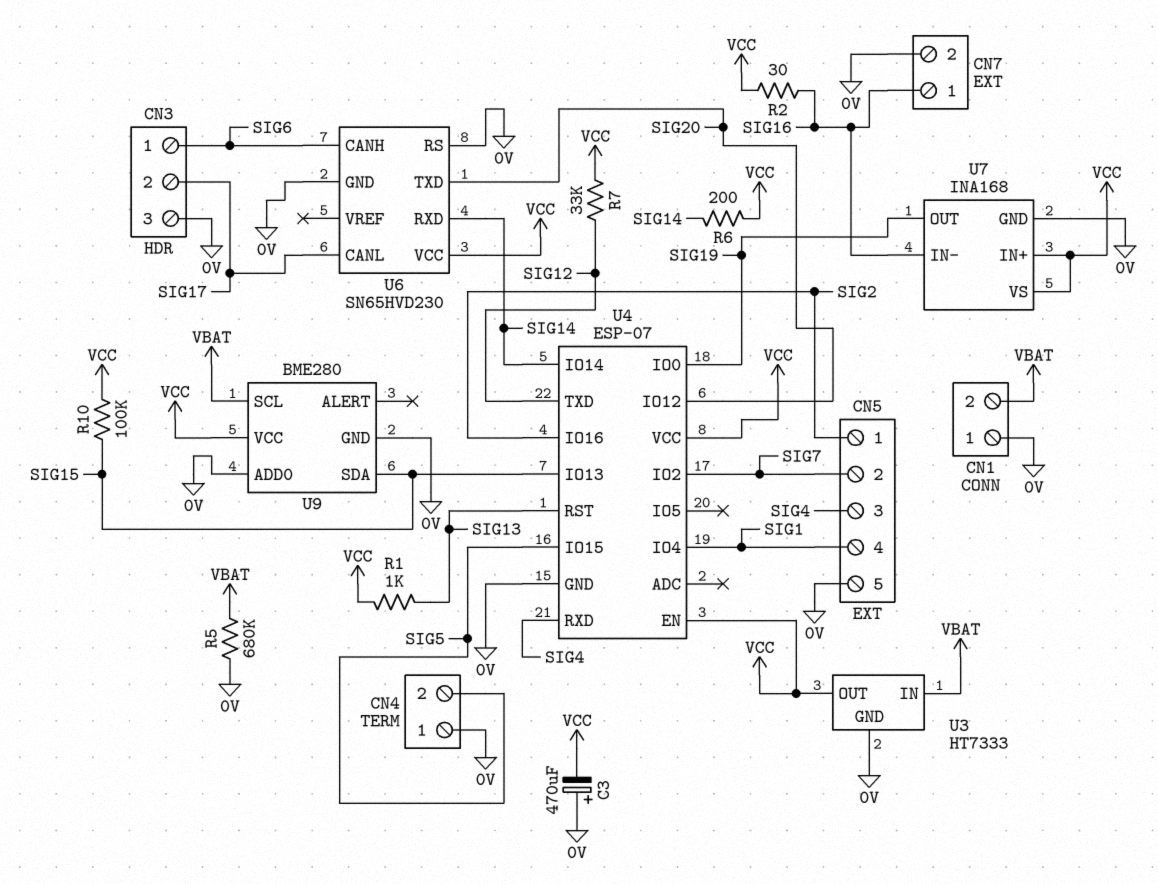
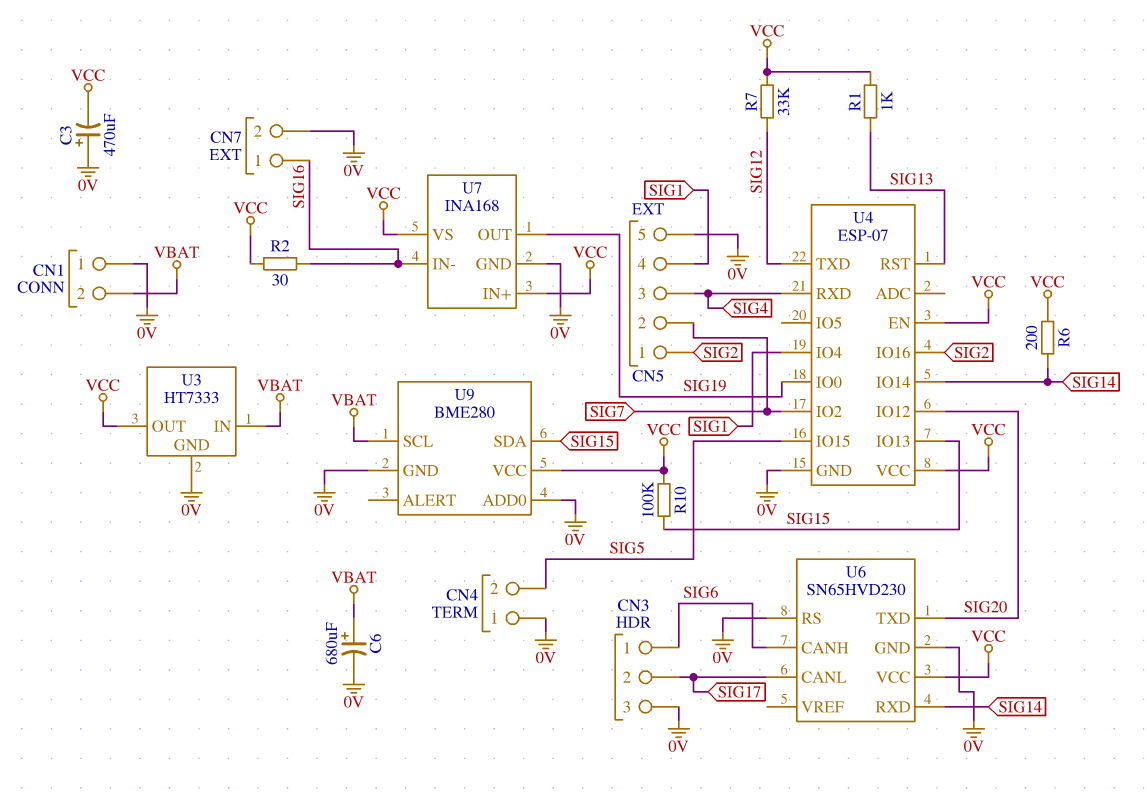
C6: none -> 680uF (plus VBAT, minus 0V)
R5: 680k (0V, VBAT) -> none

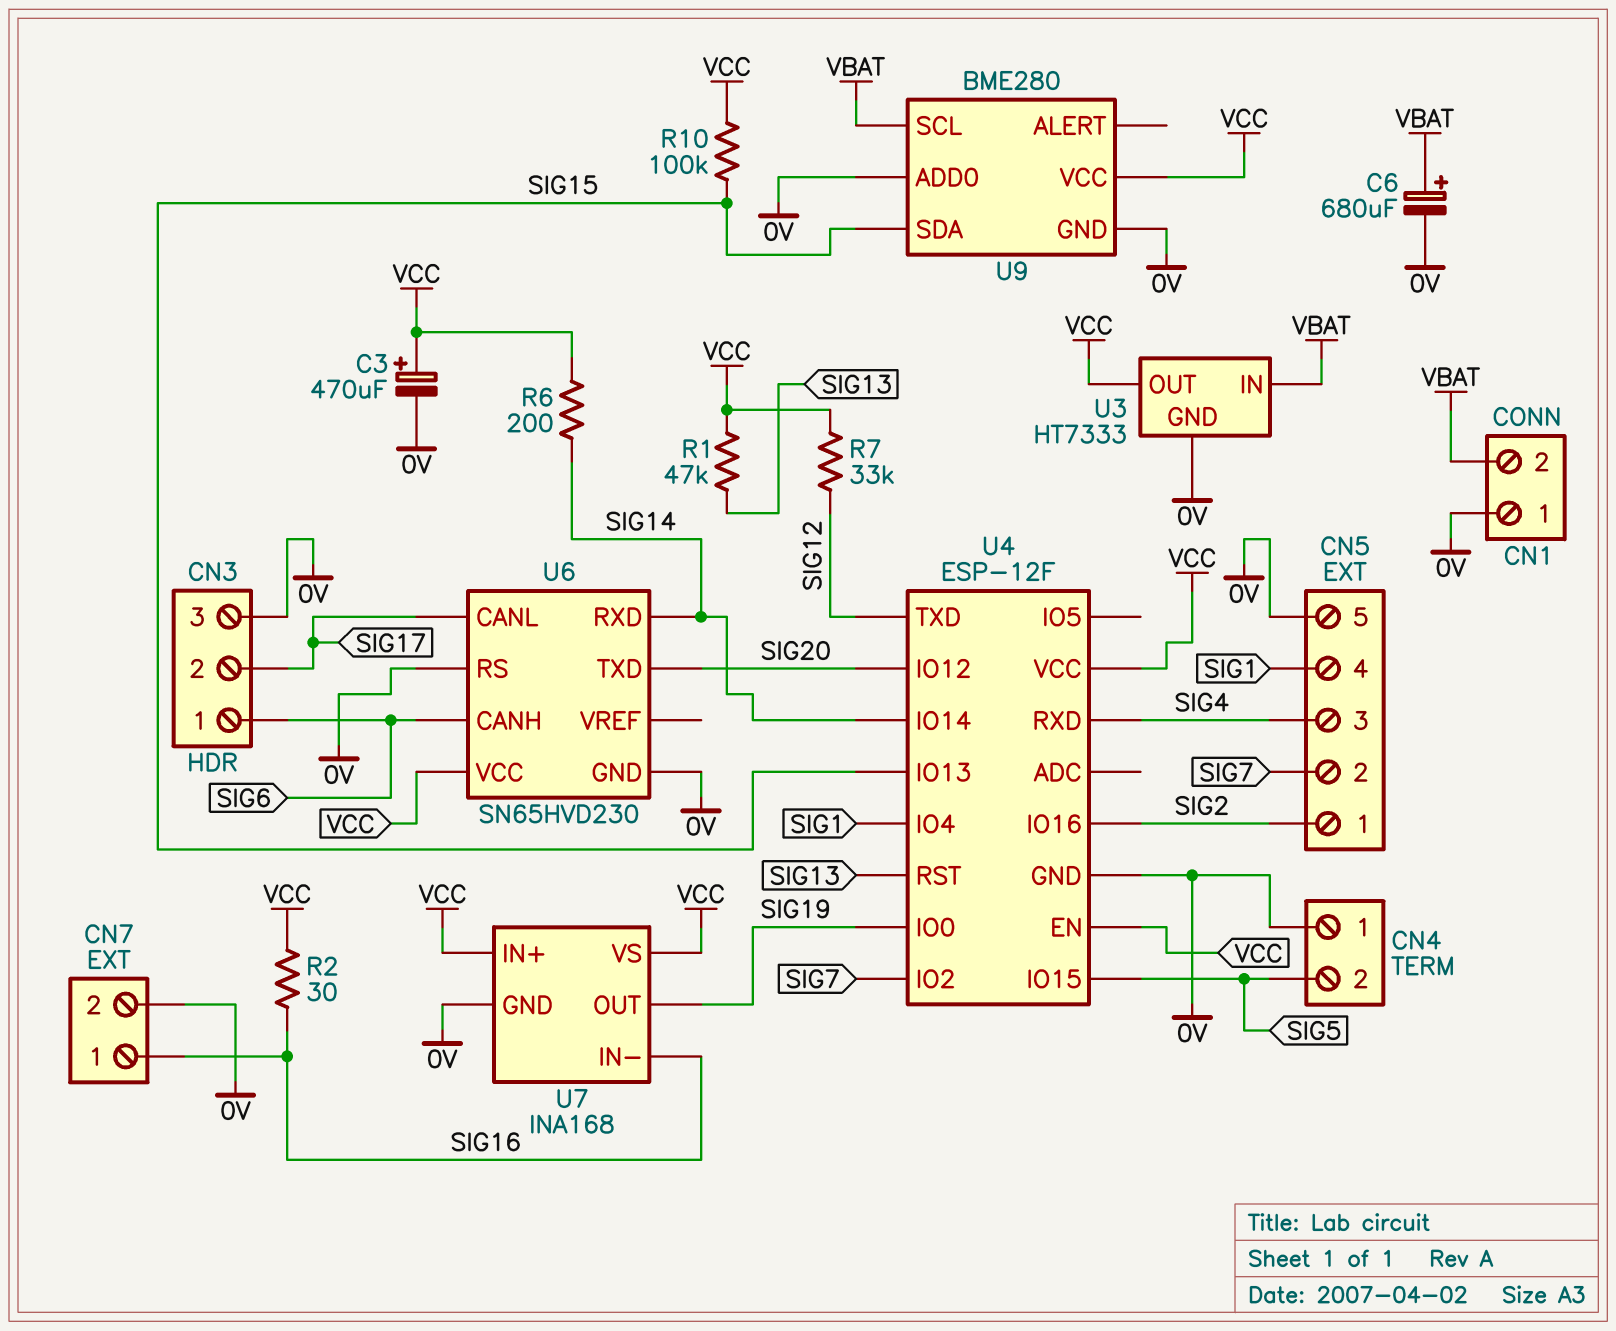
C3: 470uF (plus 0V, minus VCC) -> 470uF (plus VCC, minus 0V)
R1: 1k (SIG13, VCC) -> 47k (SIG13, VCC)
U4: ESP-07 -> ESP-12F

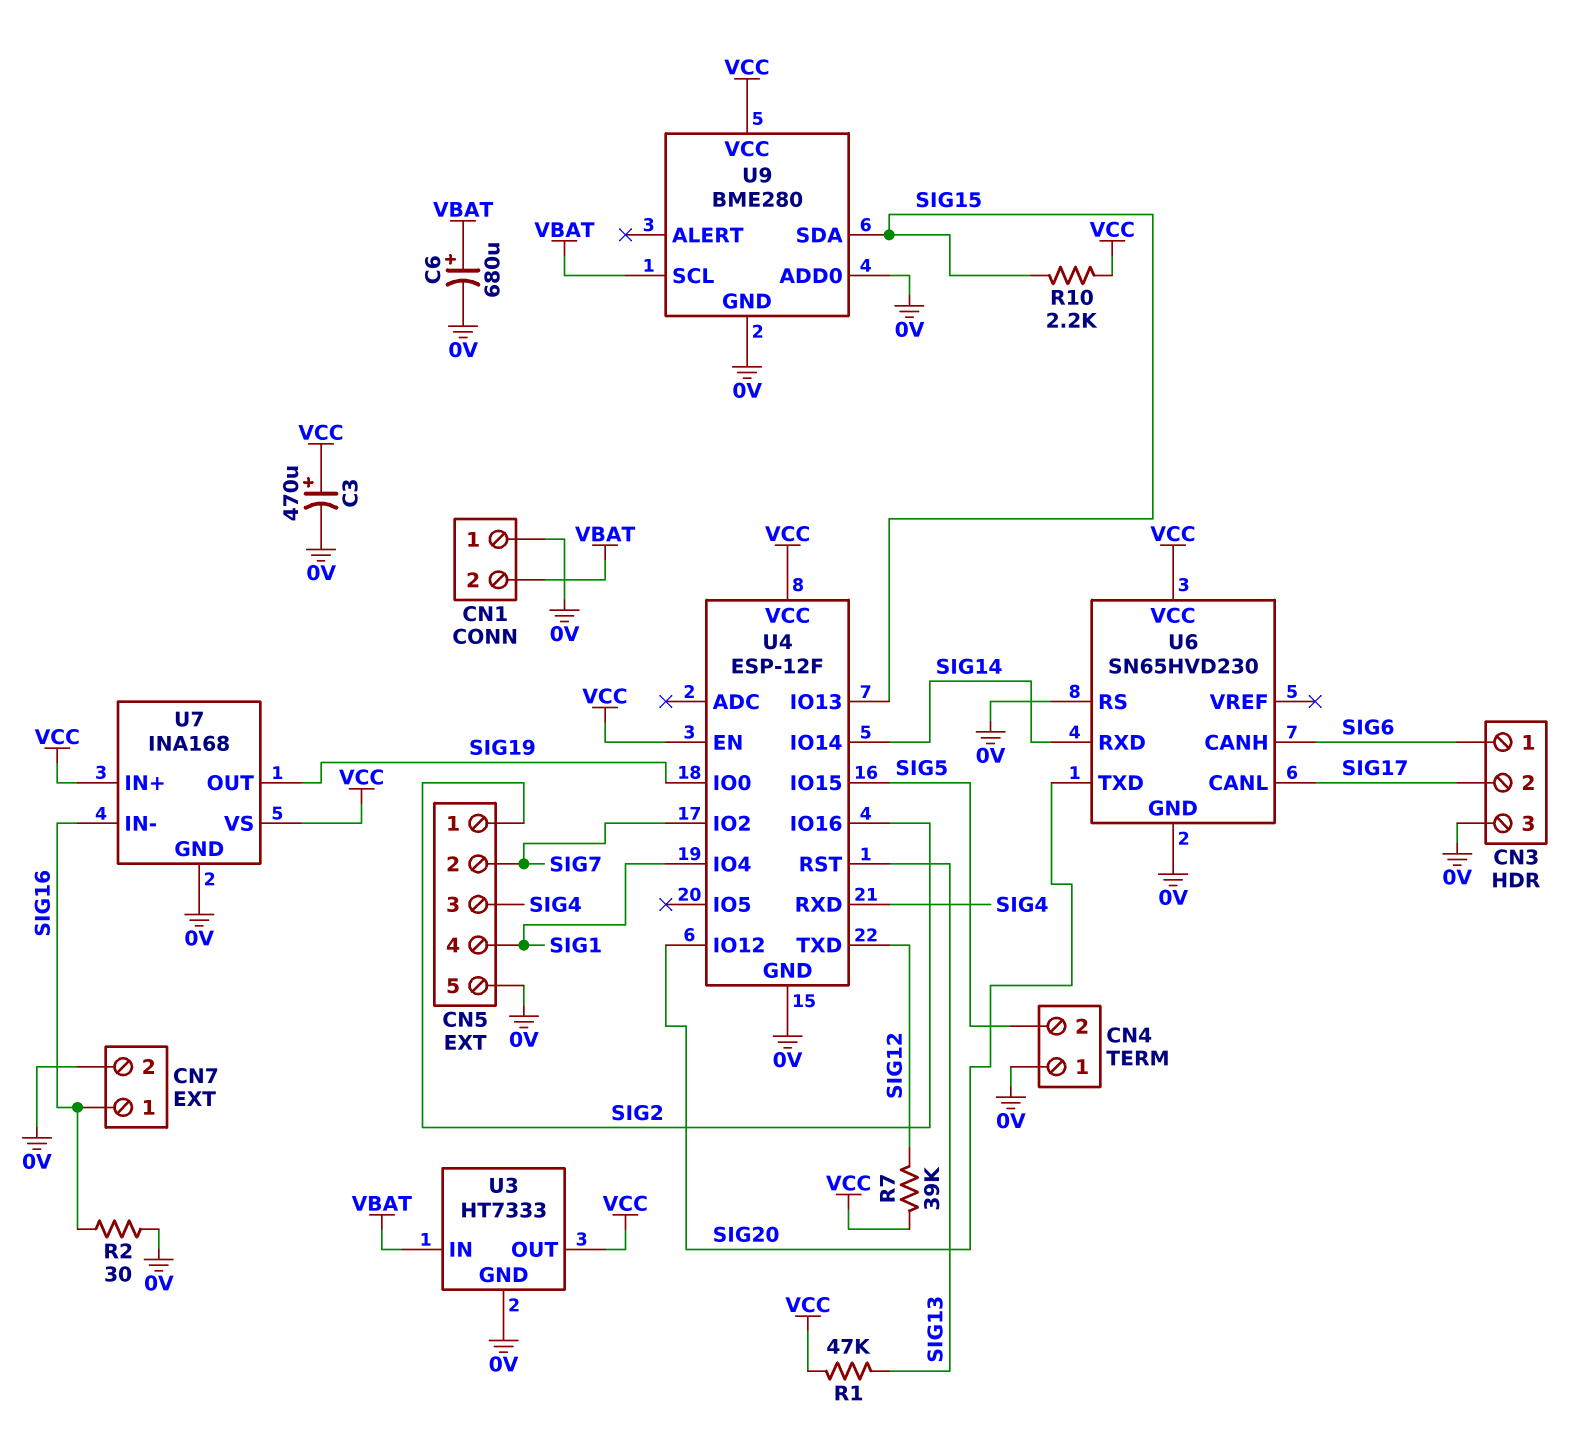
R2: 30 (SIG16, VCC) -> 30 (0V, SIG16)
R6: 200 (SIG14, VCC) -> none
R7: 33k (SIG12, VCC) -> 39k (SIG12, VCC)
R10: 100k (SIG15, VCC) -> 2.2k (SIG15, VCC)

